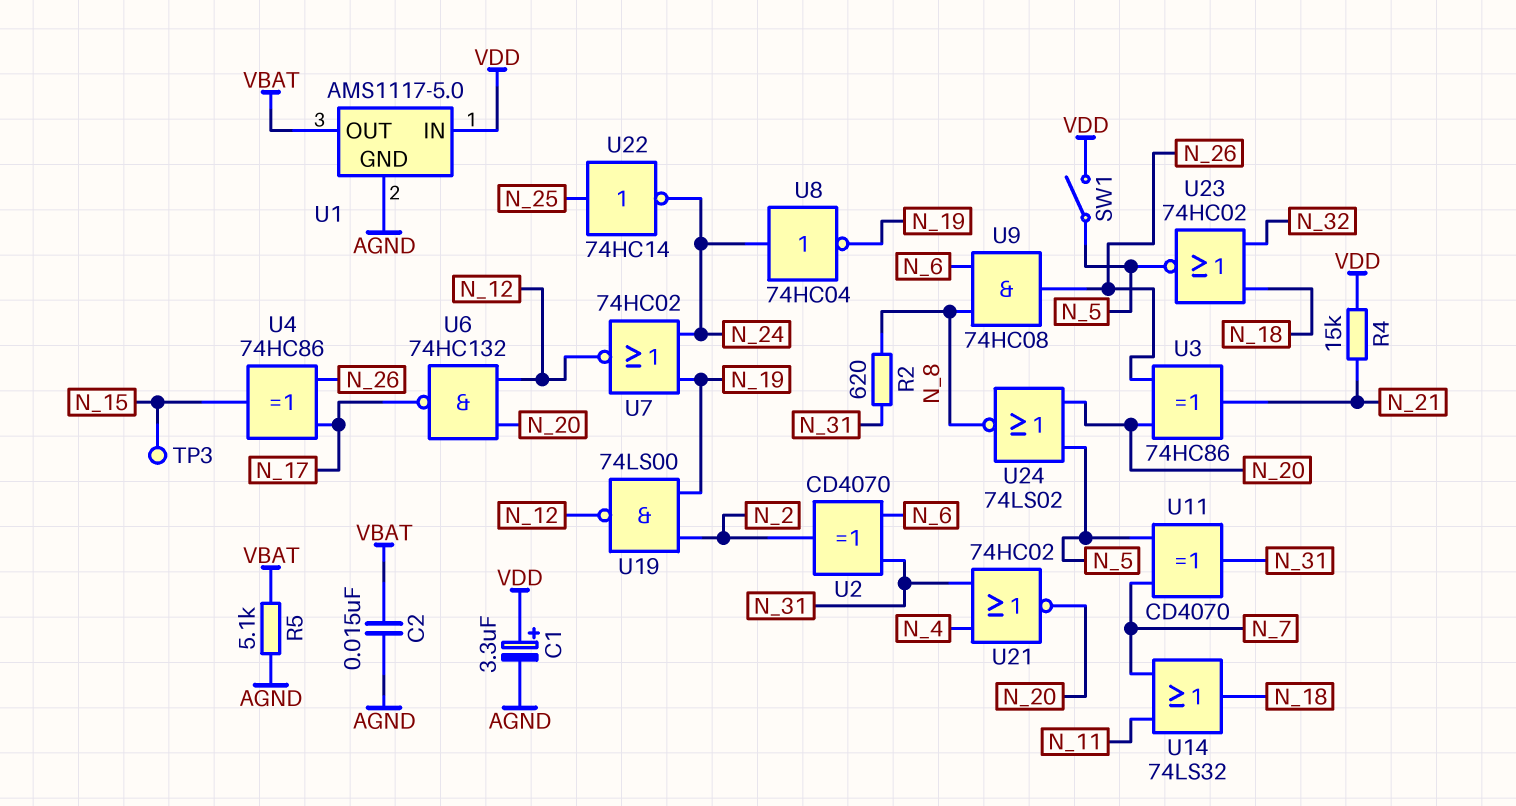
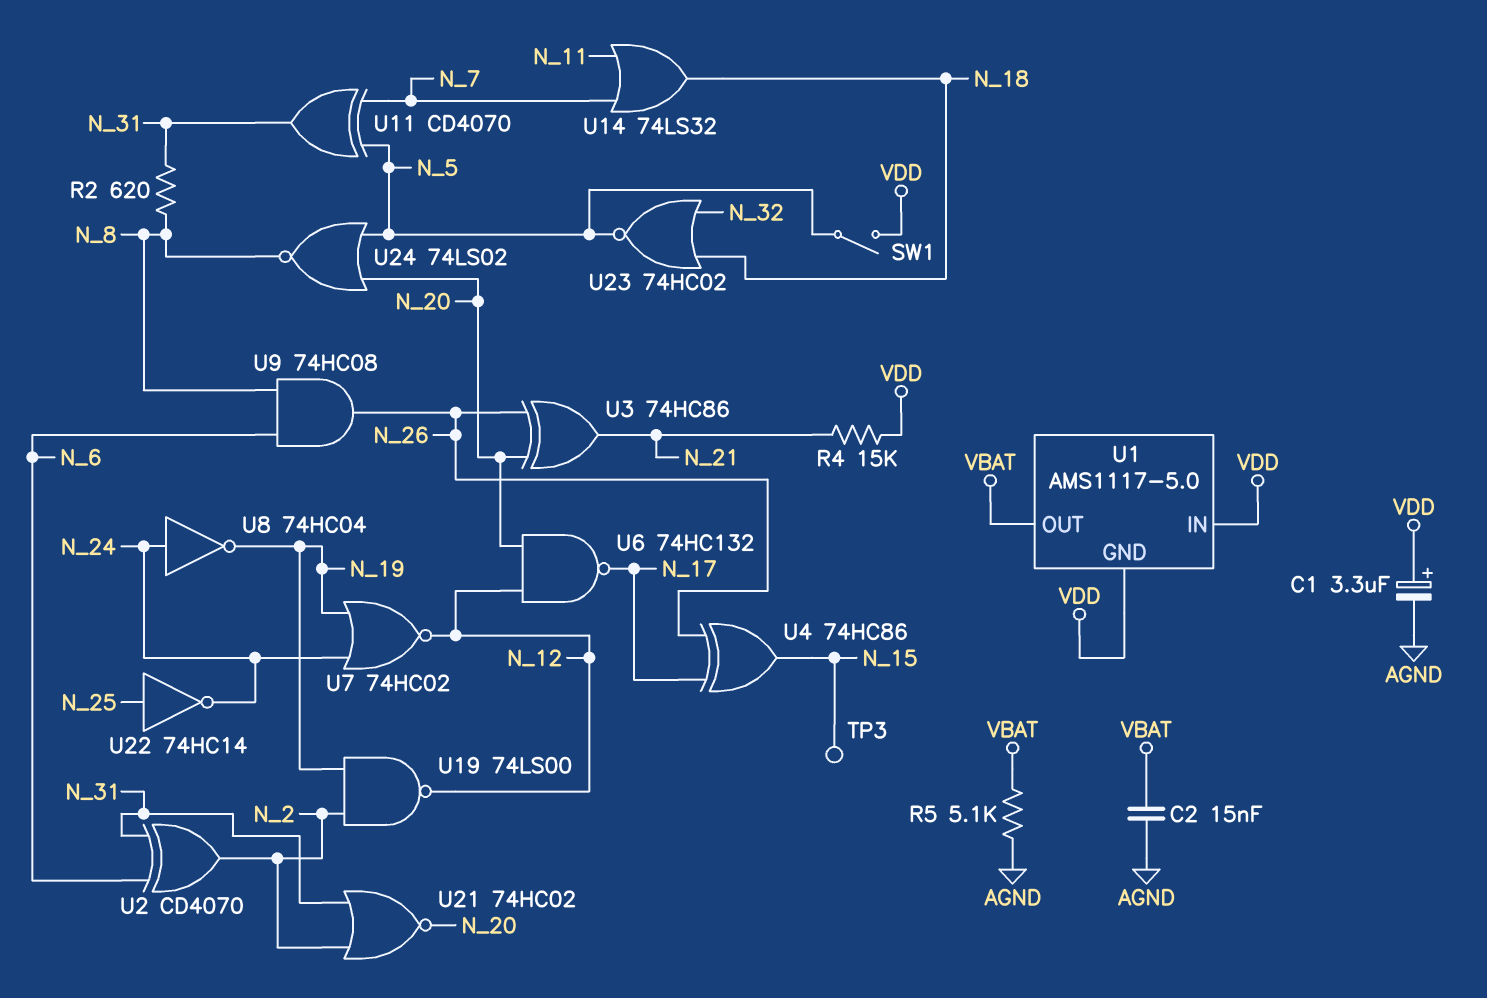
U1 pin GND: AGND -> VDD
U21: NOR 74HC02 (in N_4, in N_31, out N_20) -> NOR 74HC02 (in N_2, in N_31, out N_20)

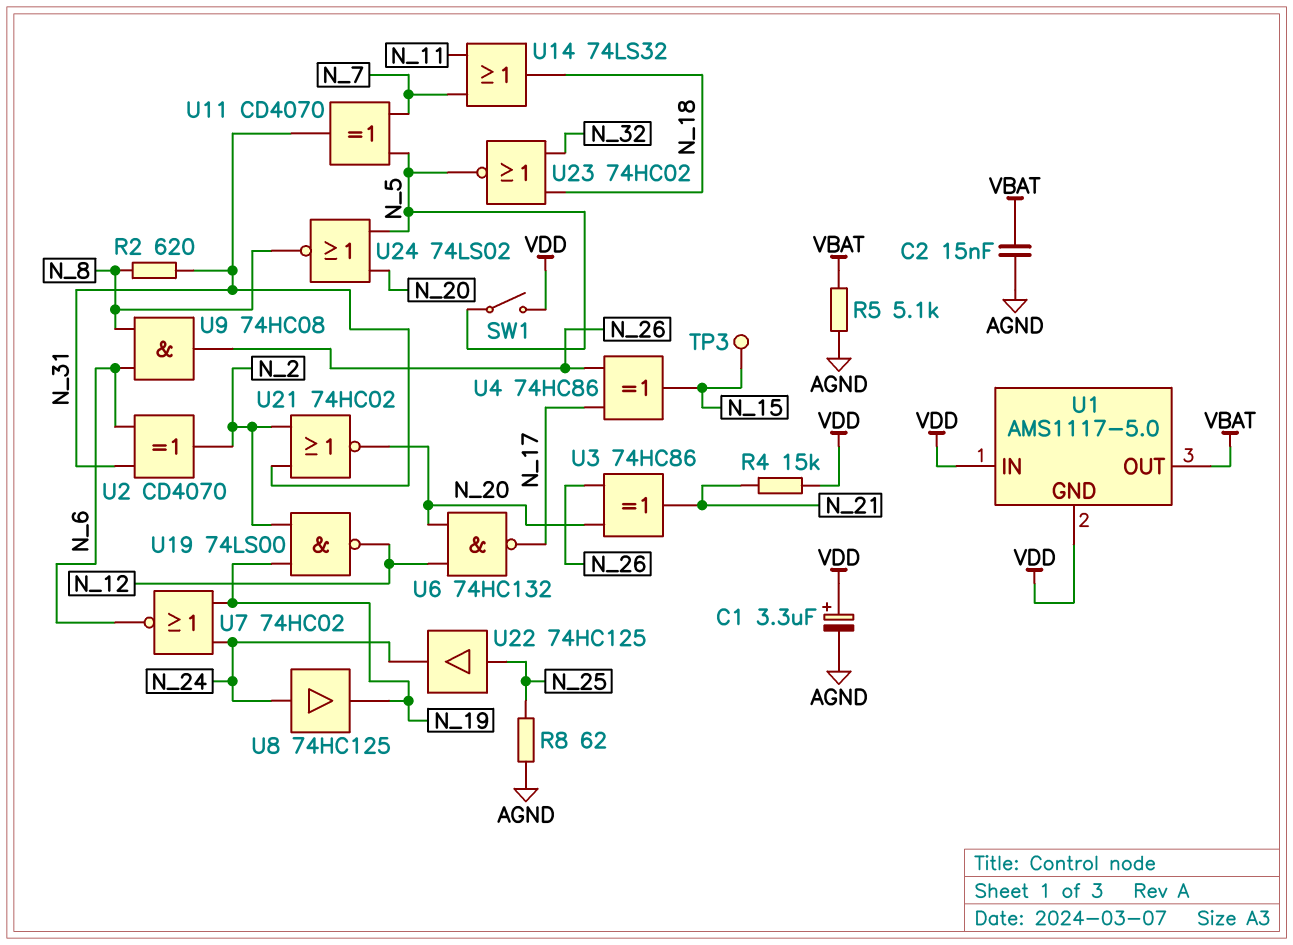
R8: none -> 62 (AGND, N_25)
U7: NOR 74HC02 (in N_19, in N_24, out N_12) -> NOR 74HC02 (in N_19, in N_24, out N_6)
U8: NOT 74HC04 (in N_24, out N_19) -> buffer 74HC125 (in N_24, out N_19)
U22: NOT 74HC14 (in N_25, out N_24) -> buffer 74HC125 (in N_25, out N_24)

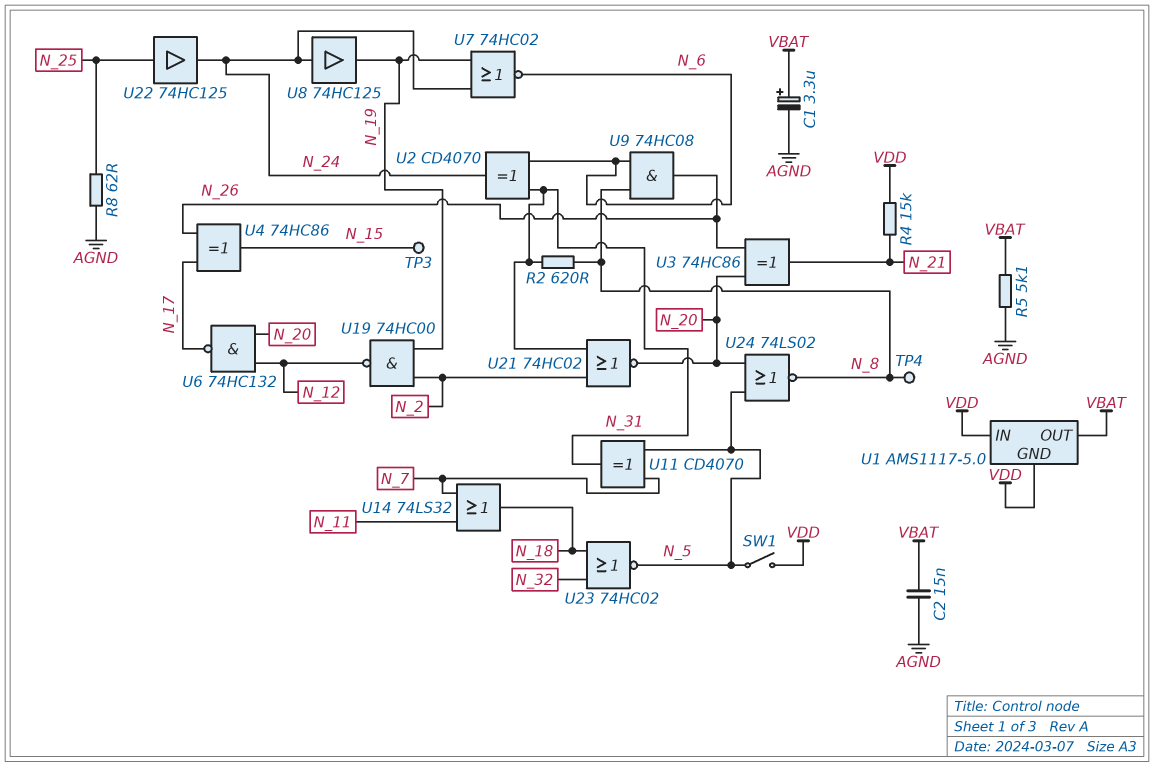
C1: 3.3uF (plus VDD, minus AGND) -> 3.3uF (plus VBAT, minus AGND)
TP4: none -> test point (N_8)
U2: XOR CD4070 (in N_6, in N_31, out N_2) -> XOR CD4070 (in N_6, in N_31, out N_24)
U19: NAND 74LS00 (in N_2, in N_19, out N_12) -> NAND 74HC00 (in N_2, in N_19, out N_12)

